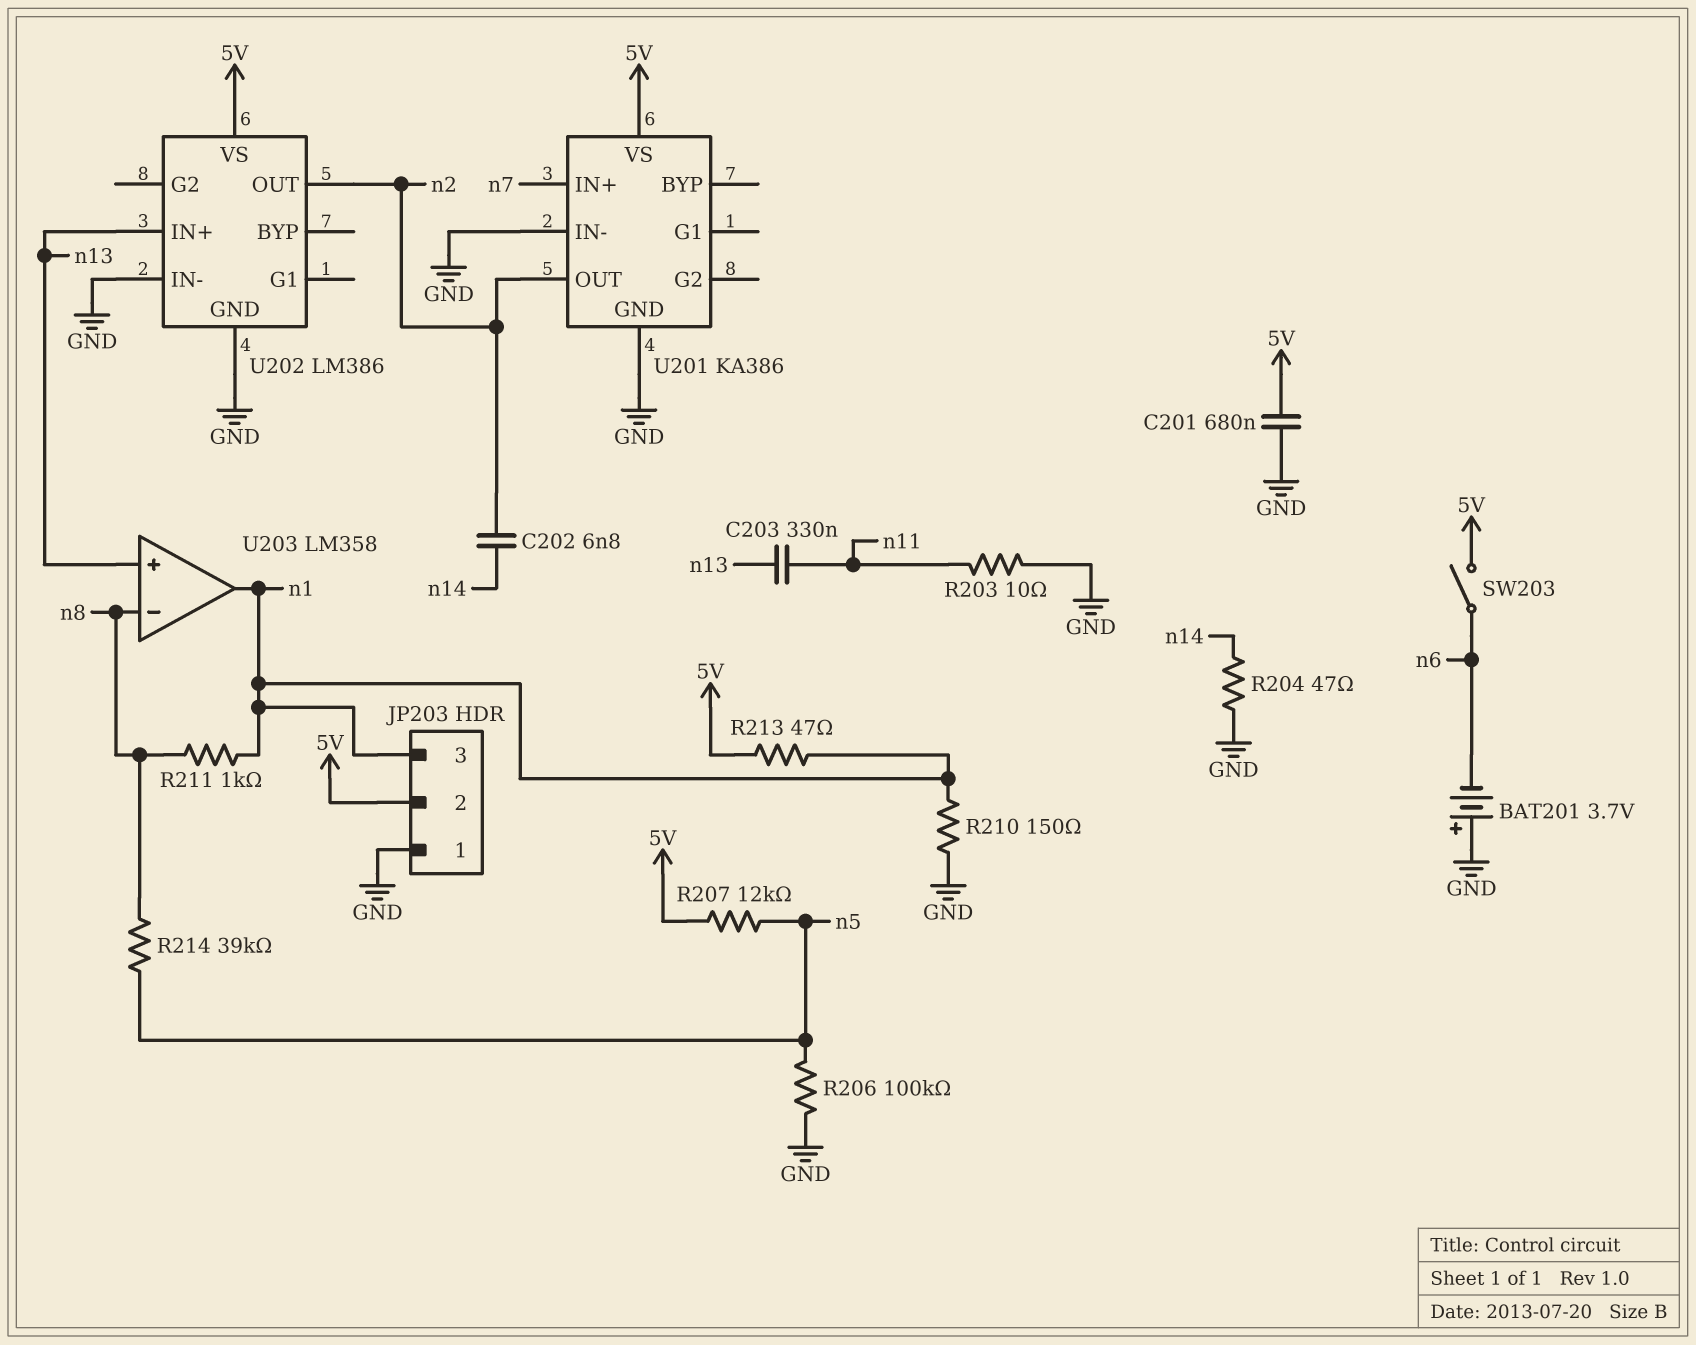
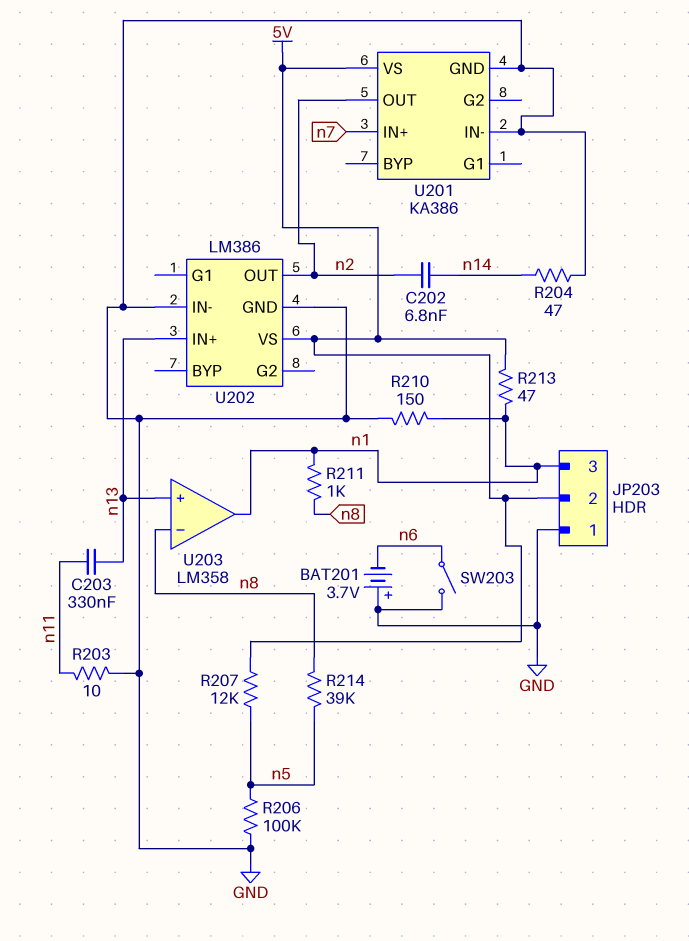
C201: 680nF (5V, GND) -> none
SW203: switch (5V, n6) -> switch (GND, n6)

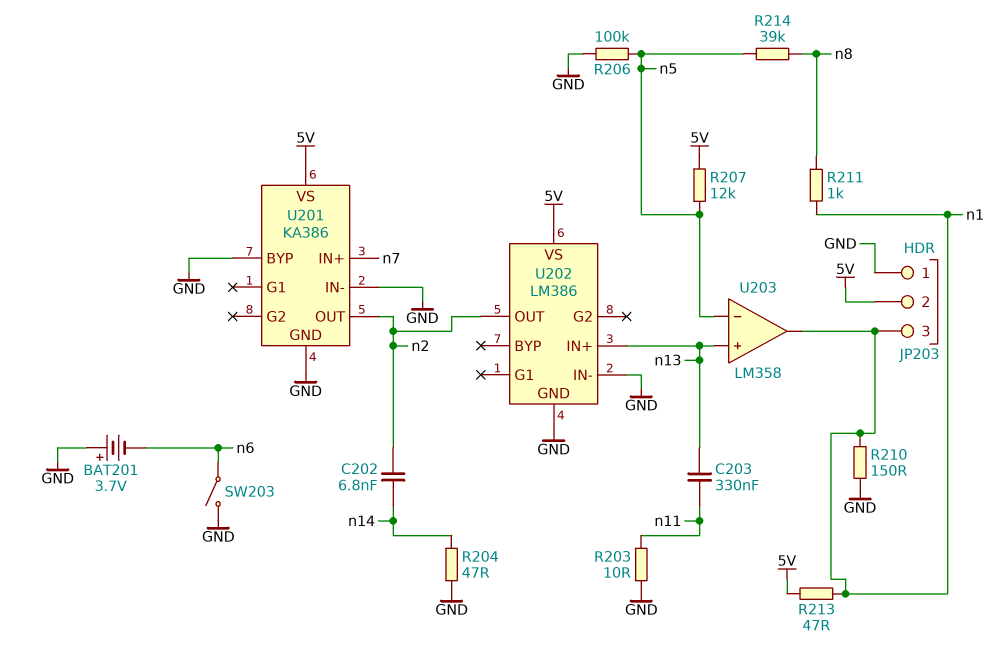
U201 pin BYP: none -> GND
U203 pin in-: n8 -> n5

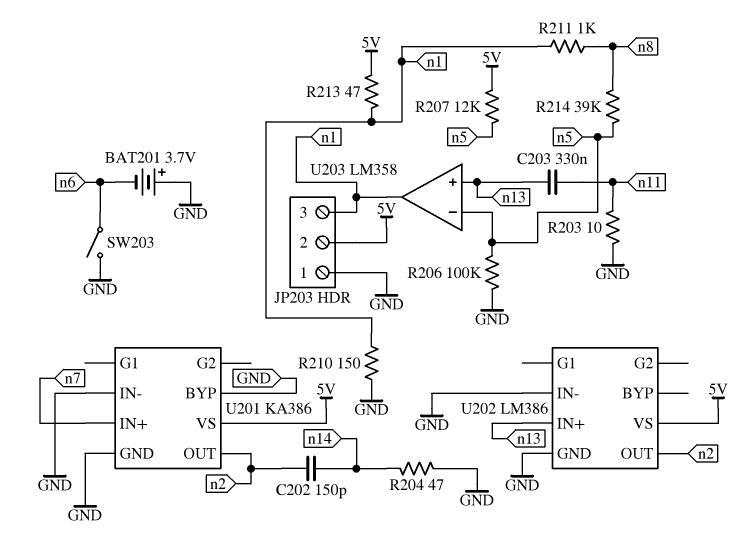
C202: 6.8nF (n2, n14) -> 150pF (n2, n14)

